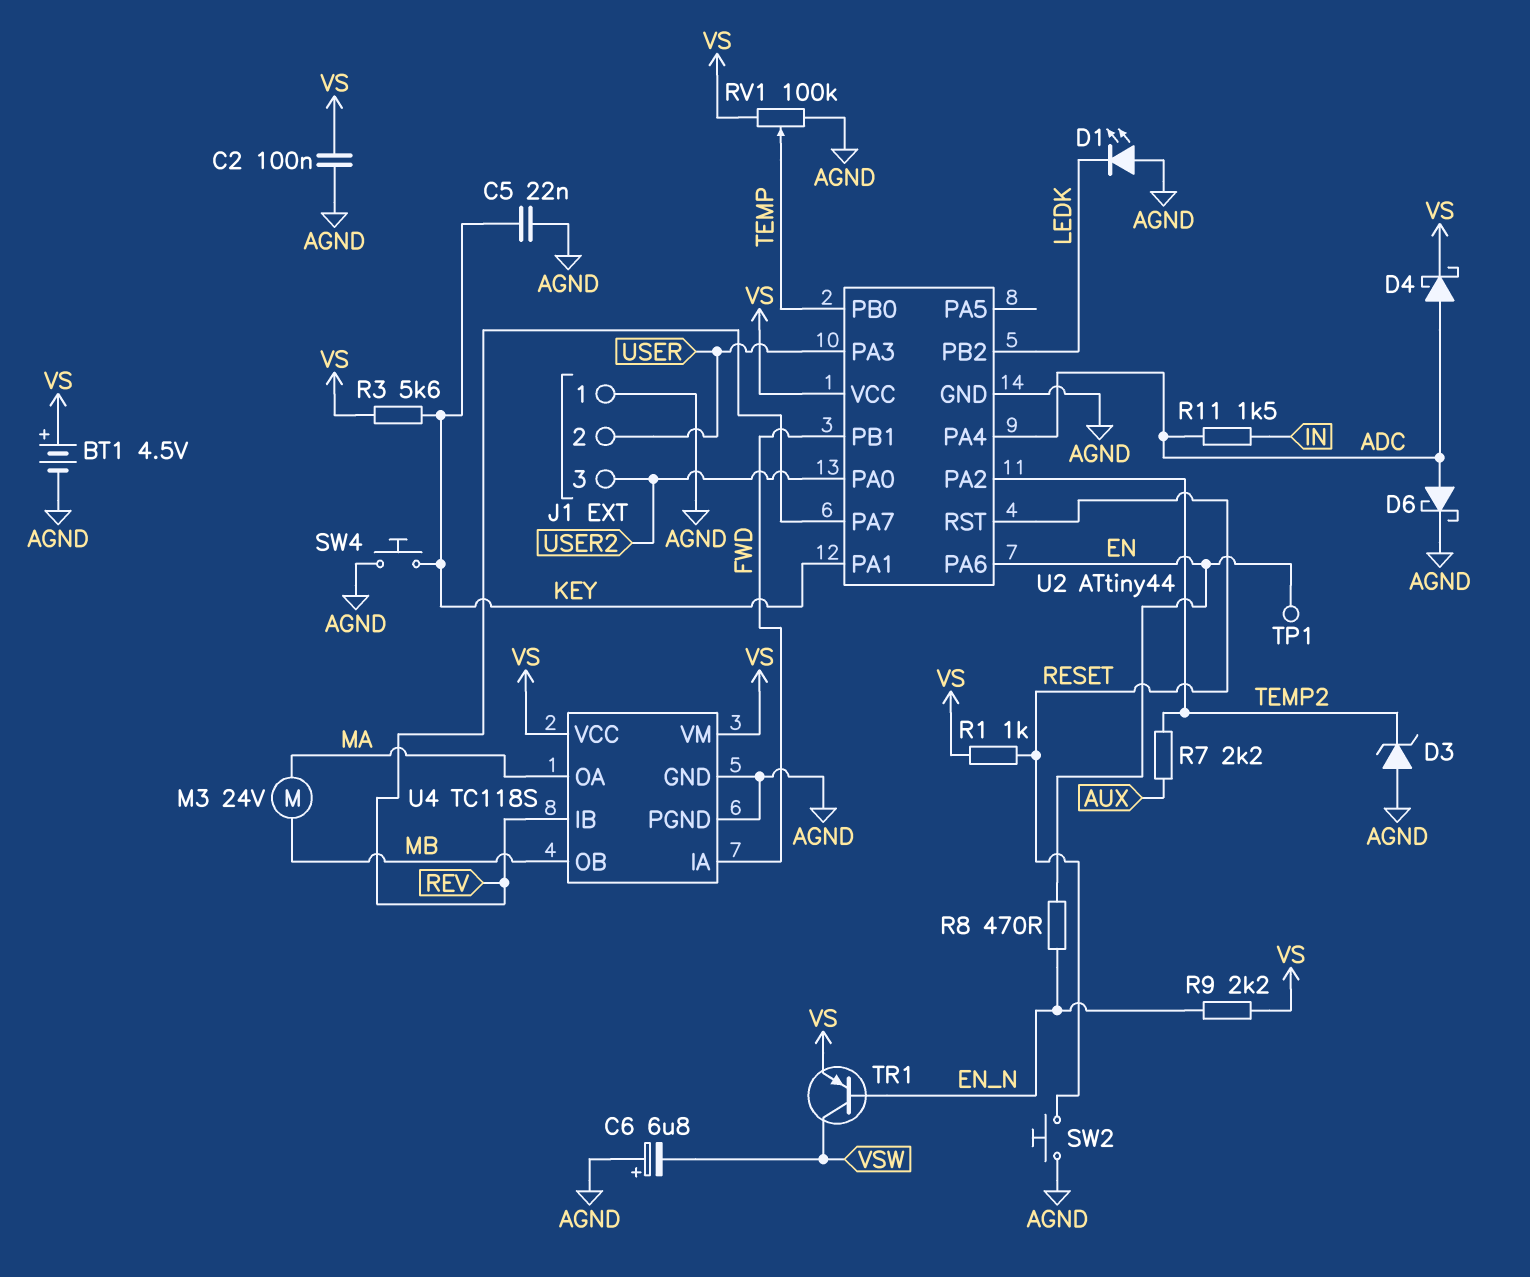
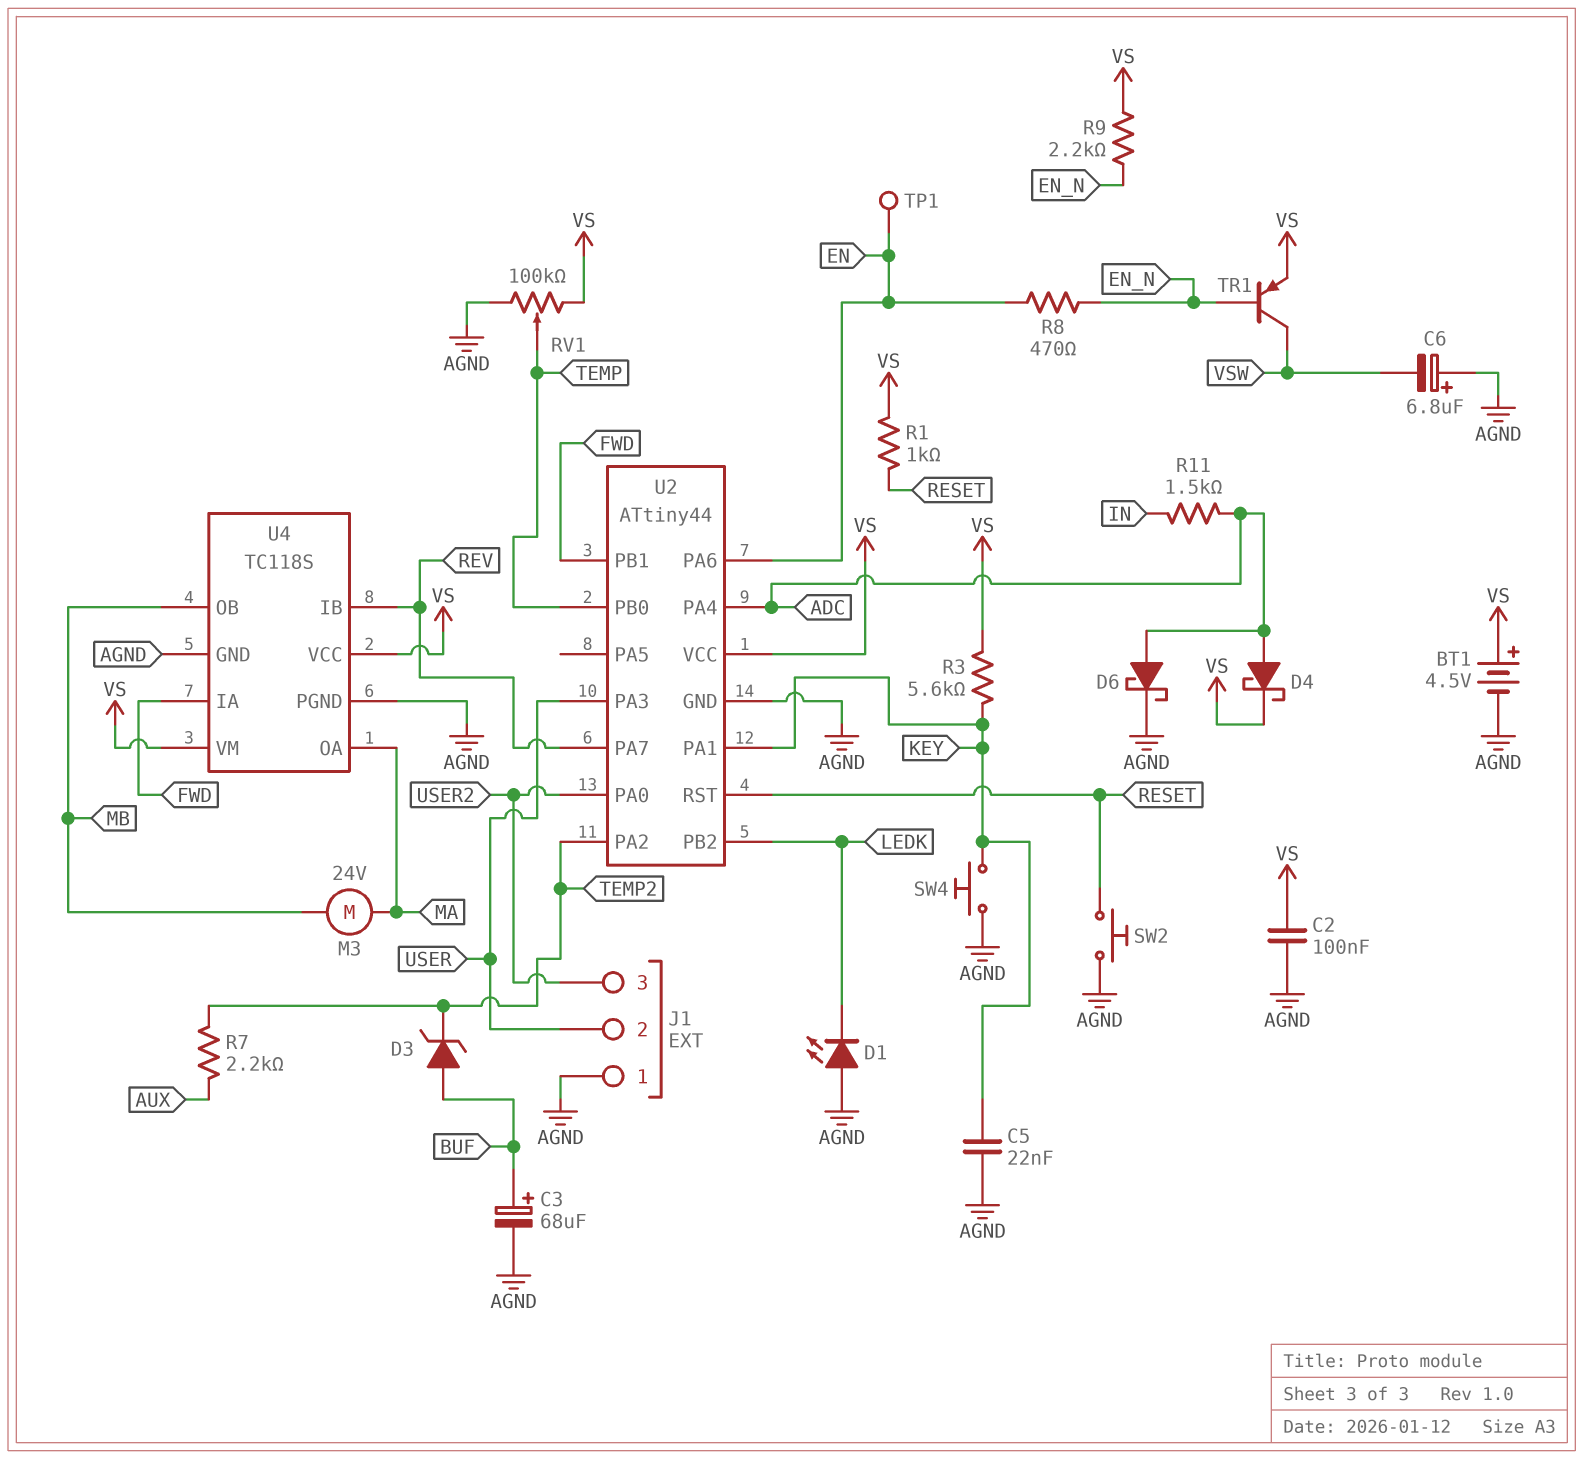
C3: none -> 68uF (plus BUF, minus AGND)
D3: zener (A AGND, K TEMP2) -> zener (A BUF, K TEMP2)

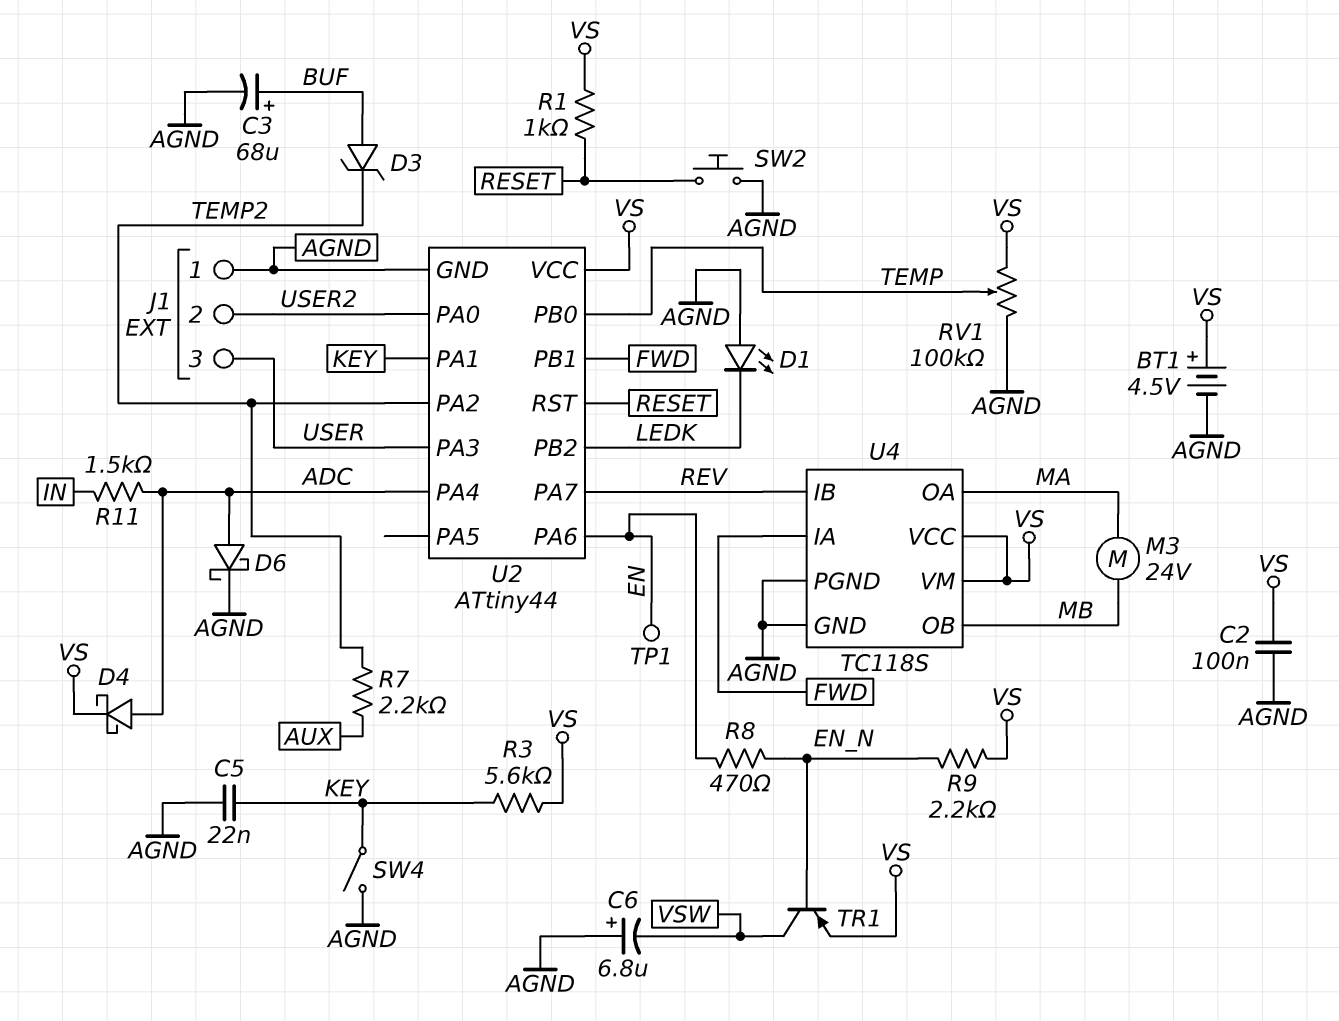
J1 pin 2: USER -> USER2
J1 pin 3: USER2 -> USER
SW4: button (AGND, KEY) -> switch (AGND, KEY)

